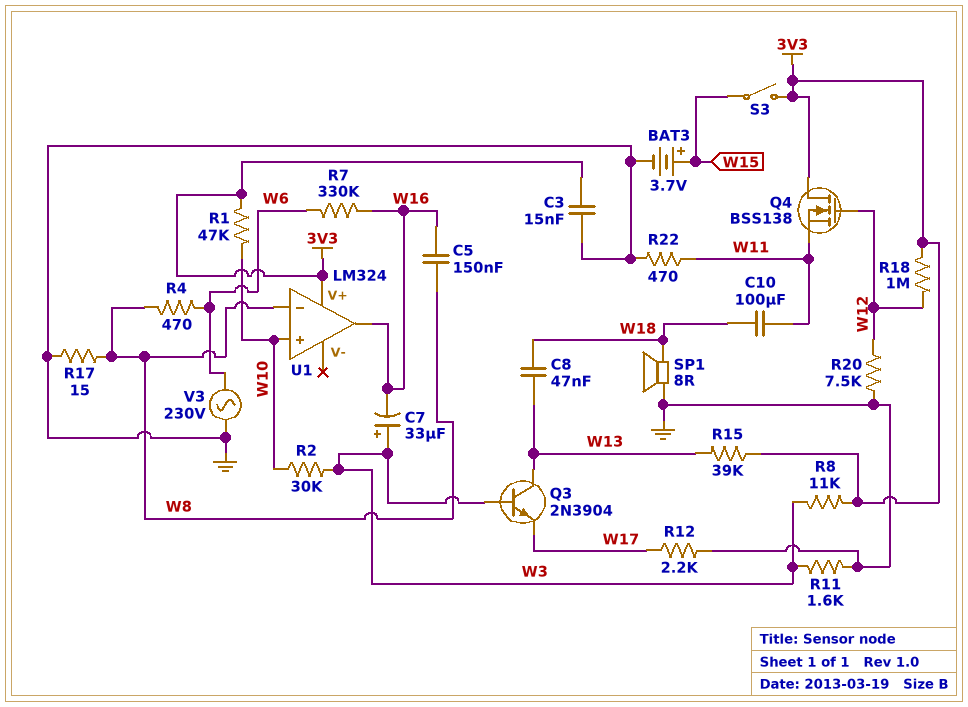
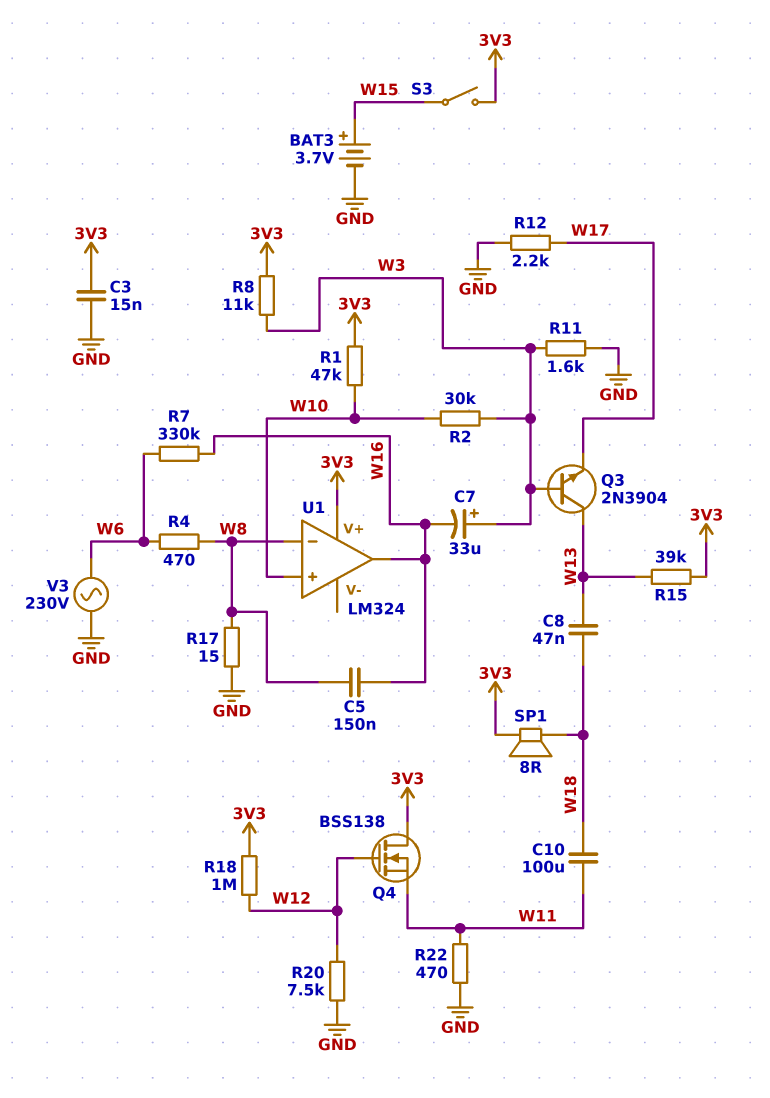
SP1: speaker 8R (GND, W18) -> speaker 8R (3V3, W18)

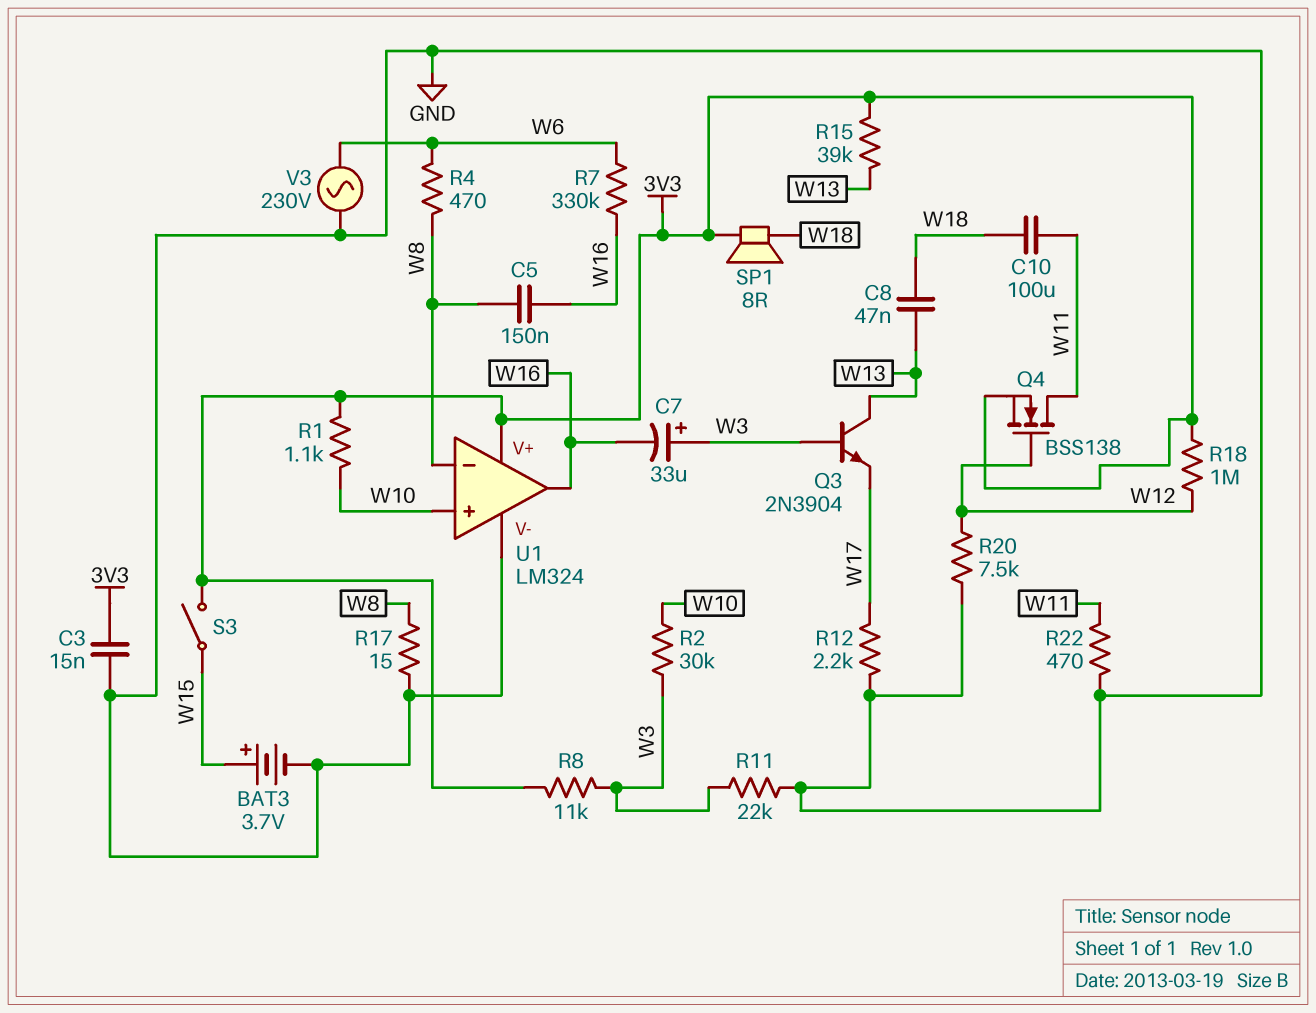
Q4: NMOS BSS138 (G W12, D 3V3, S W11) -> NMOS BSS138 (G W12, D W11, S 3V3)
R1: 47k (3V3, W10) -> 1.1k (3V3, W10)
R11: 1.6k (GND, W3) -> 22k (GND, W3)
U1 pin V-: none -> GND

